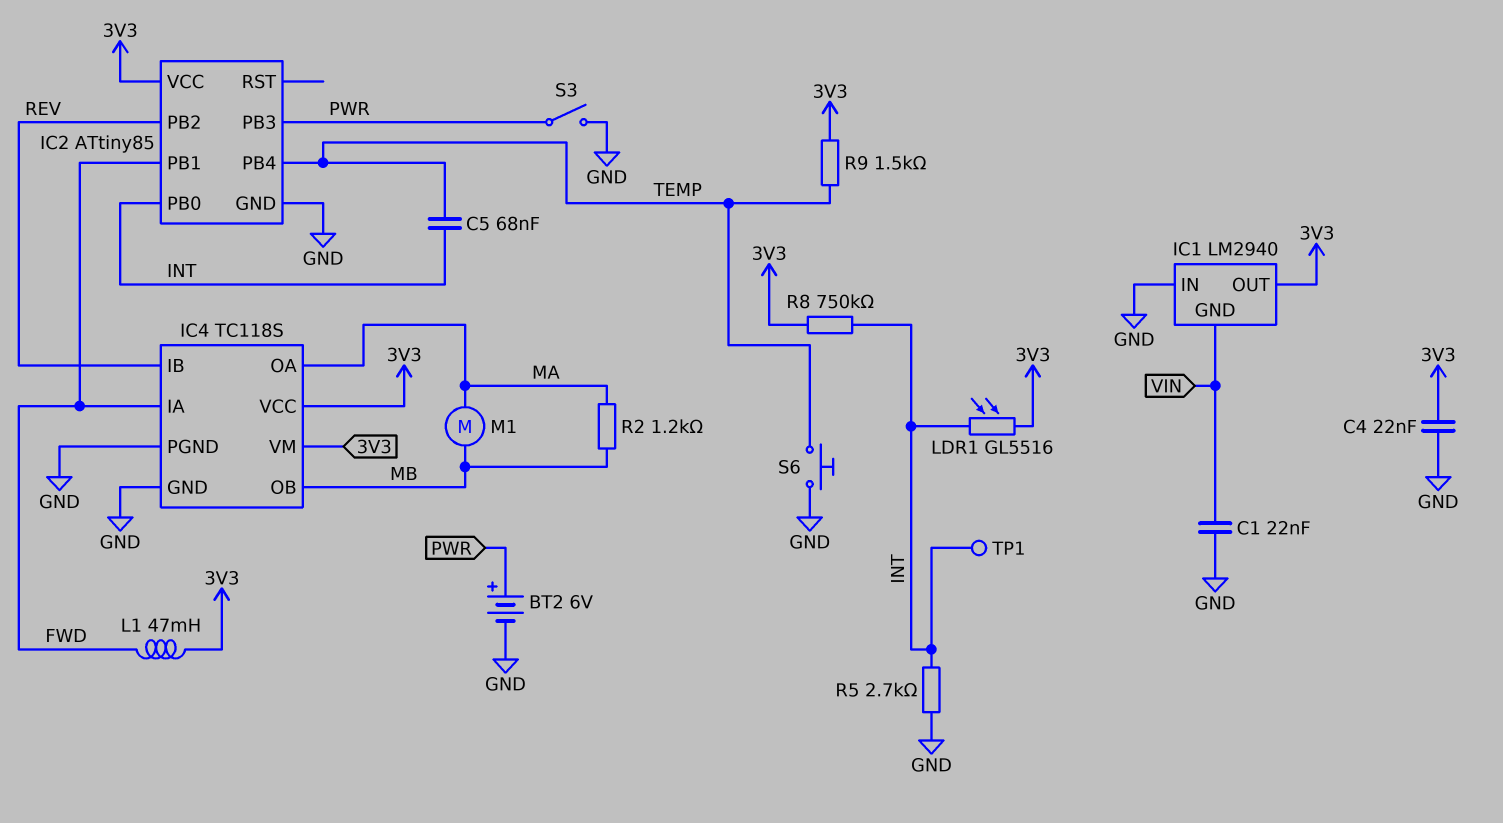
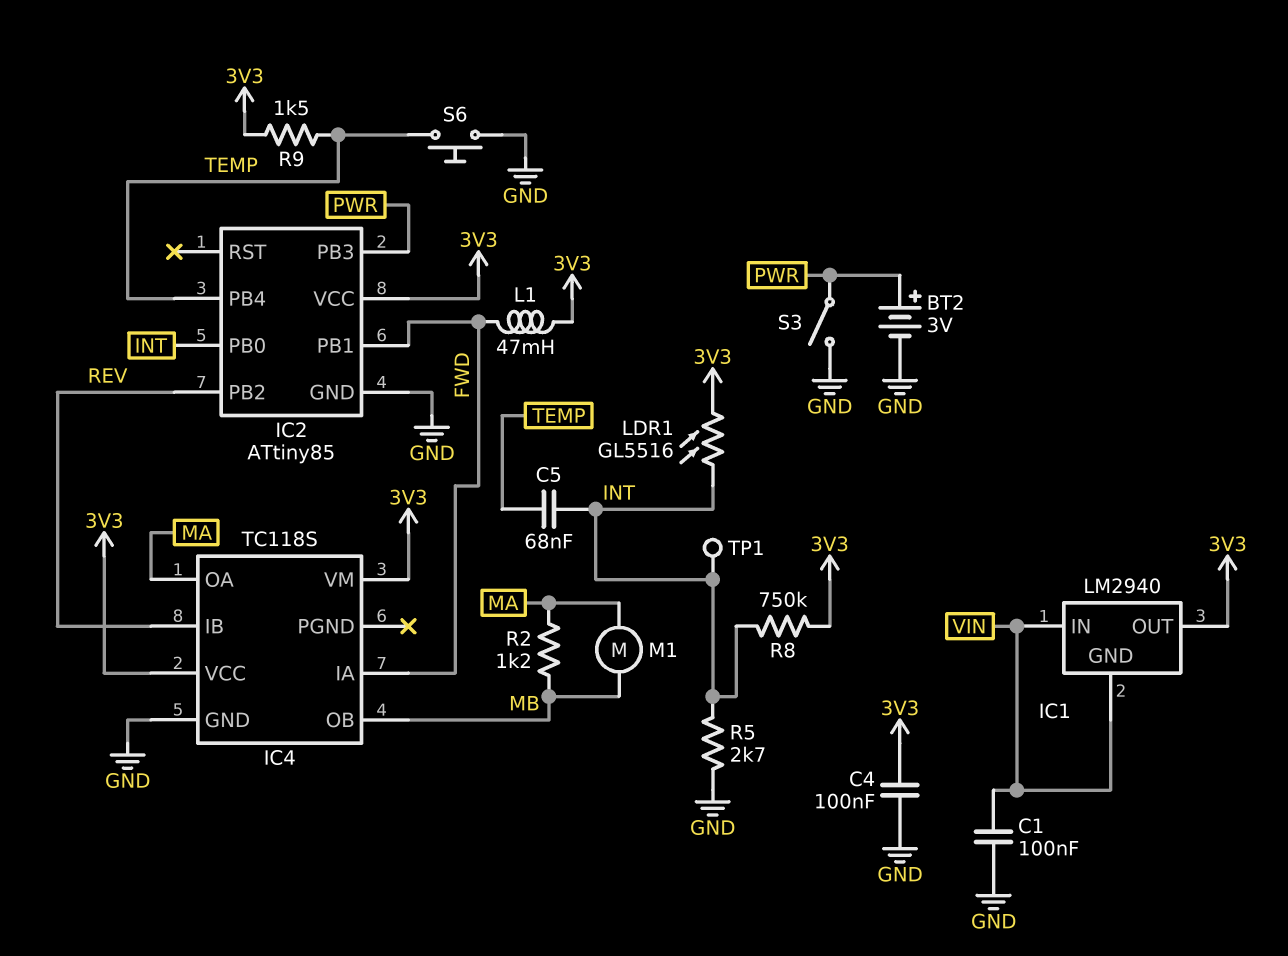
BT2: 6V (plus PWR, minus GND) -> 3V (plus PWR, minus GND)
C1: 22nF (GND, VIN) -> 100nF (GND, VIN)
C4: 22nF (3V3, GND) -> 100nF (3V3, GND)
IC1 pin IN: GND -> VIN
IC4 pin PGND: GND -> none

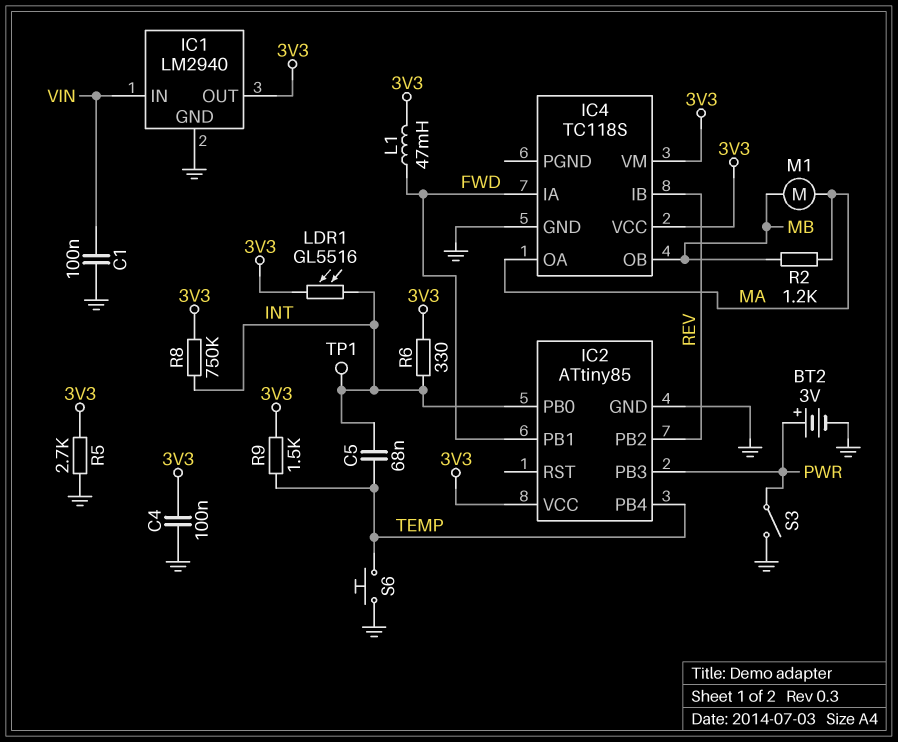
IC1 pin GND: VIN -> GND
R5: 2.7k (GND, INT) -> 2.7k (3V3, GND)
R6: none -> 330 (3V3, INT)

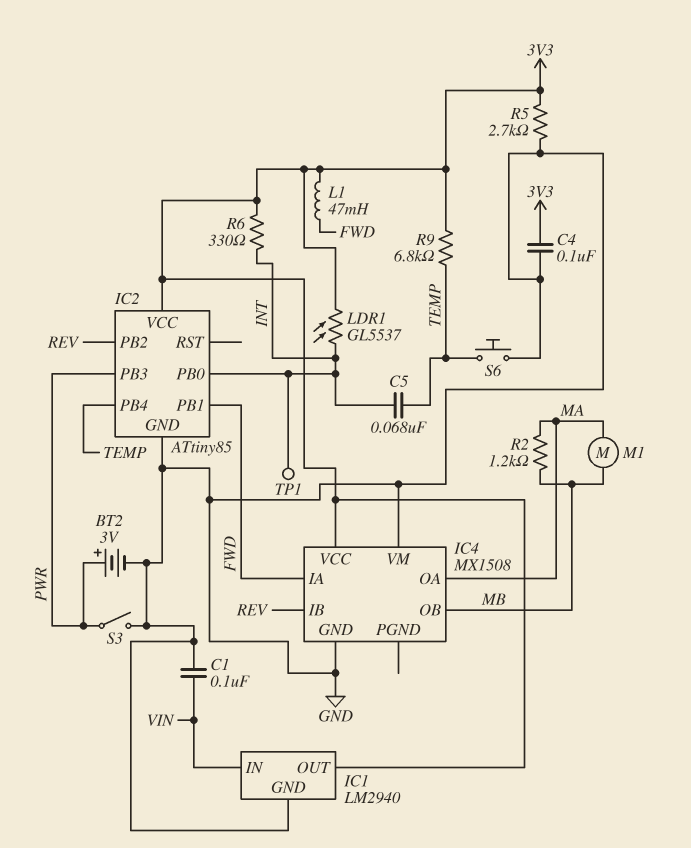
IC4: TC118S -> MX1508
IC4 pin VM: 3V3 -> GND
LDR1: GL5516 (3V3, INT) -> GL5537 (3V3, INT)
R8: 750k (3V3, INT) -> none
R9: 1.5k (3V3, TEMP) -> 6.8k (3V3, TEMP)

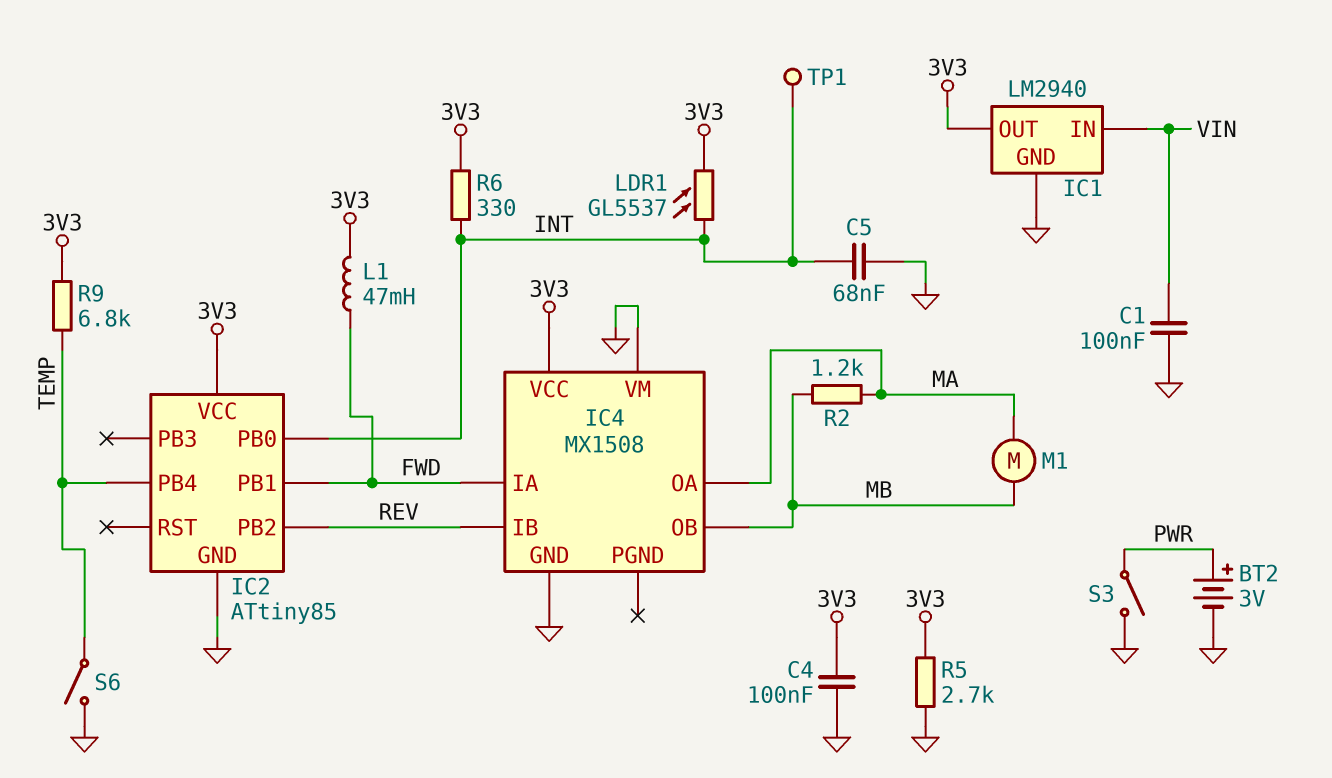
C5: 68nF (INT, TEMP) -> 68nF (GND, INT)
IC2 pin PB3: PWR -> none
S6: button (GND, TEMP) -> switch (GND, TEMP)

